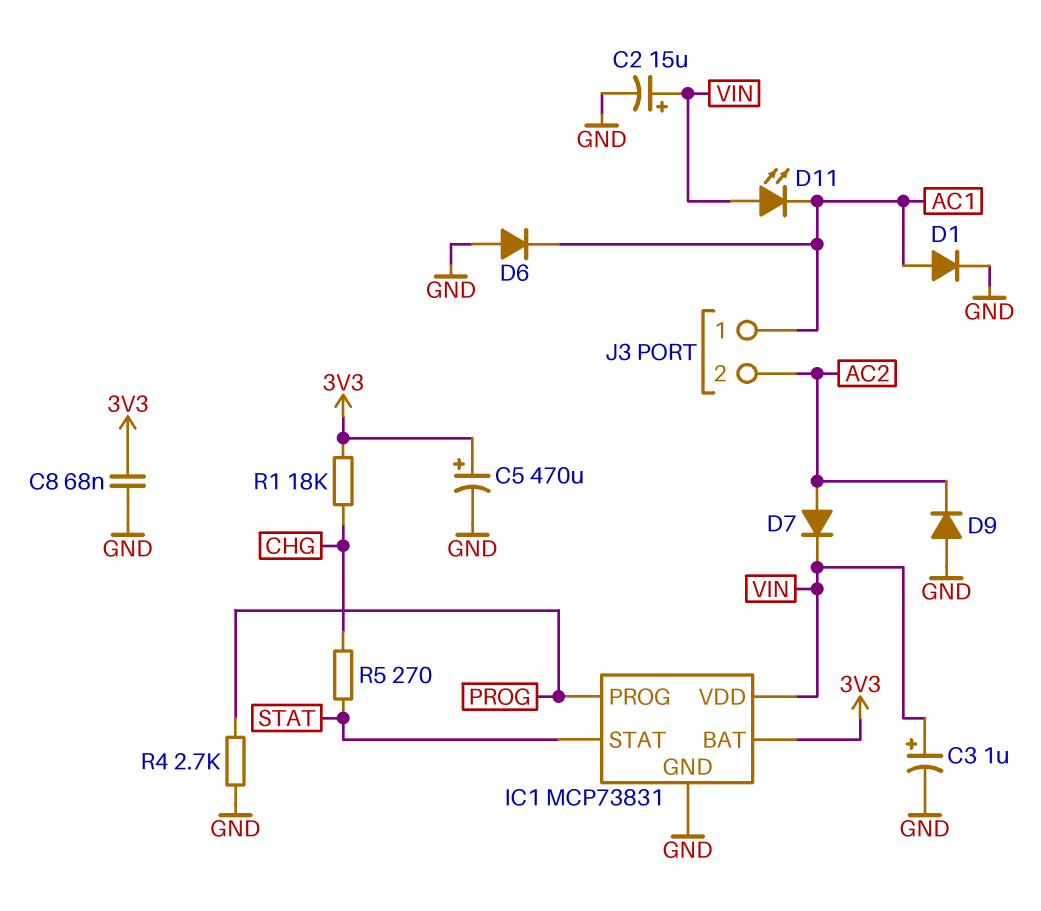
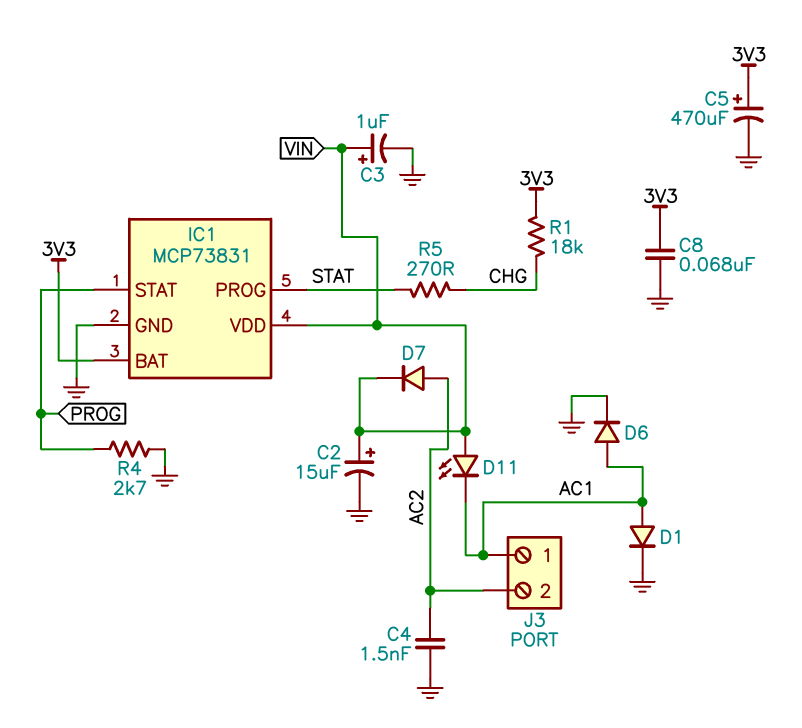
C4: none -> 1.5nF (AC2, GND)
D6: diode (A GND, K AC1) -> diode (A AC1, K GND)
D9: diode (A GND, K AC2) -> none
IC1 pin PROG: PROG -> STAT
IC1 pin STAT: STAT -> PROG

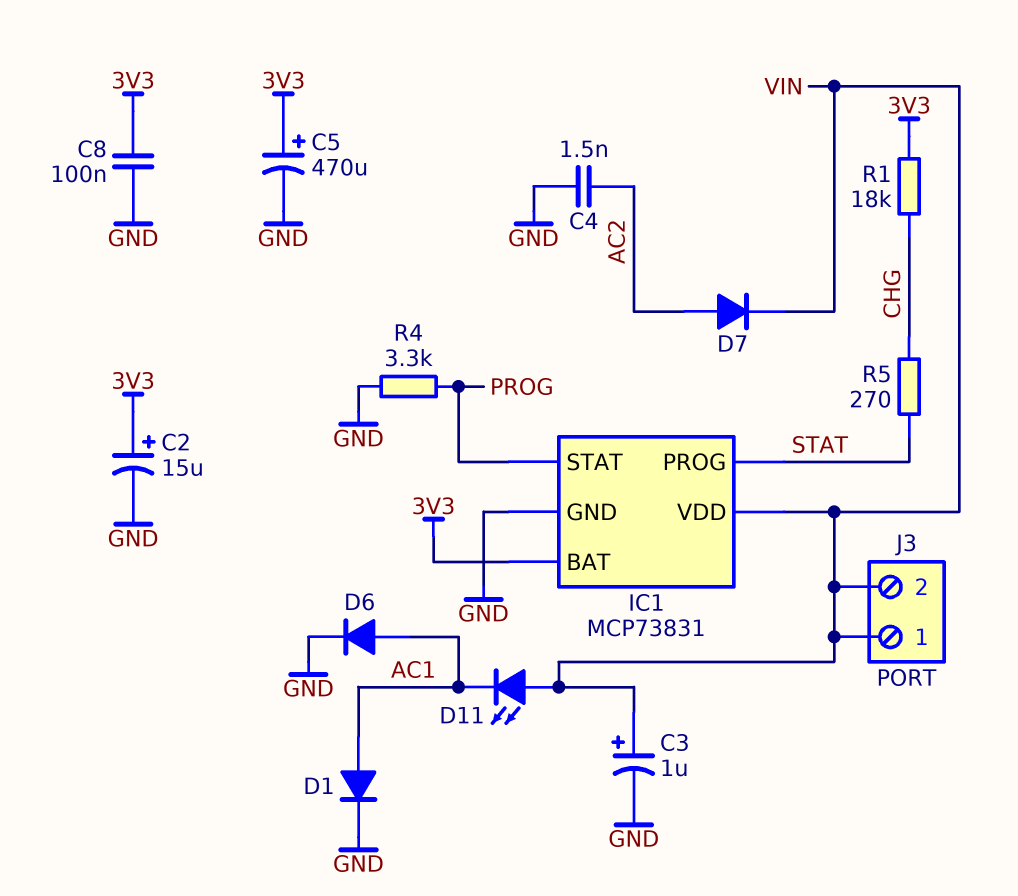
C2: 15uF (plus VIN, minus GND) -> 15uF (plus 3V3, minus GND)
C8: 68nF (3V3, GND) -> 100nF (3V3, GND)
J3 pin 1: AC1 -> VIN
J3 pin 2: AC2 -> VIN
R4: 2.7k (GND, PROG) -> 3.3k (GND, PROG)

